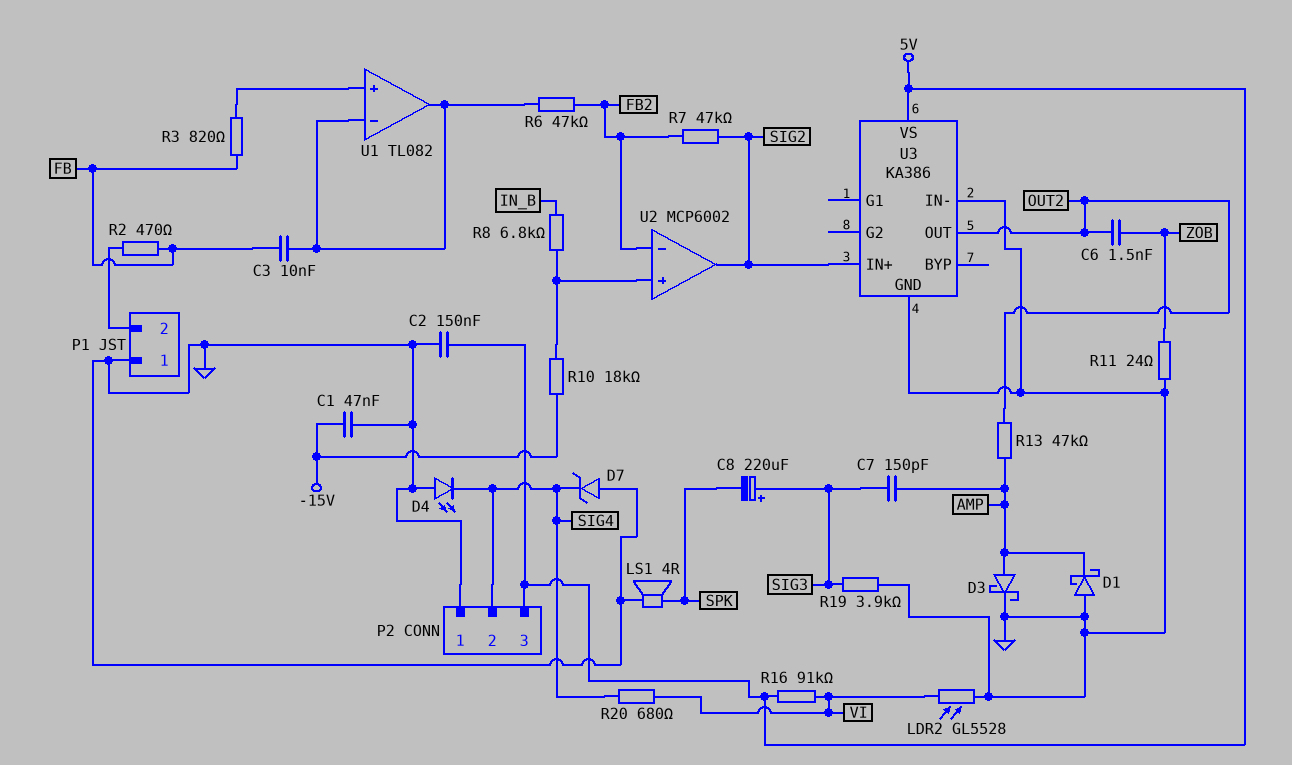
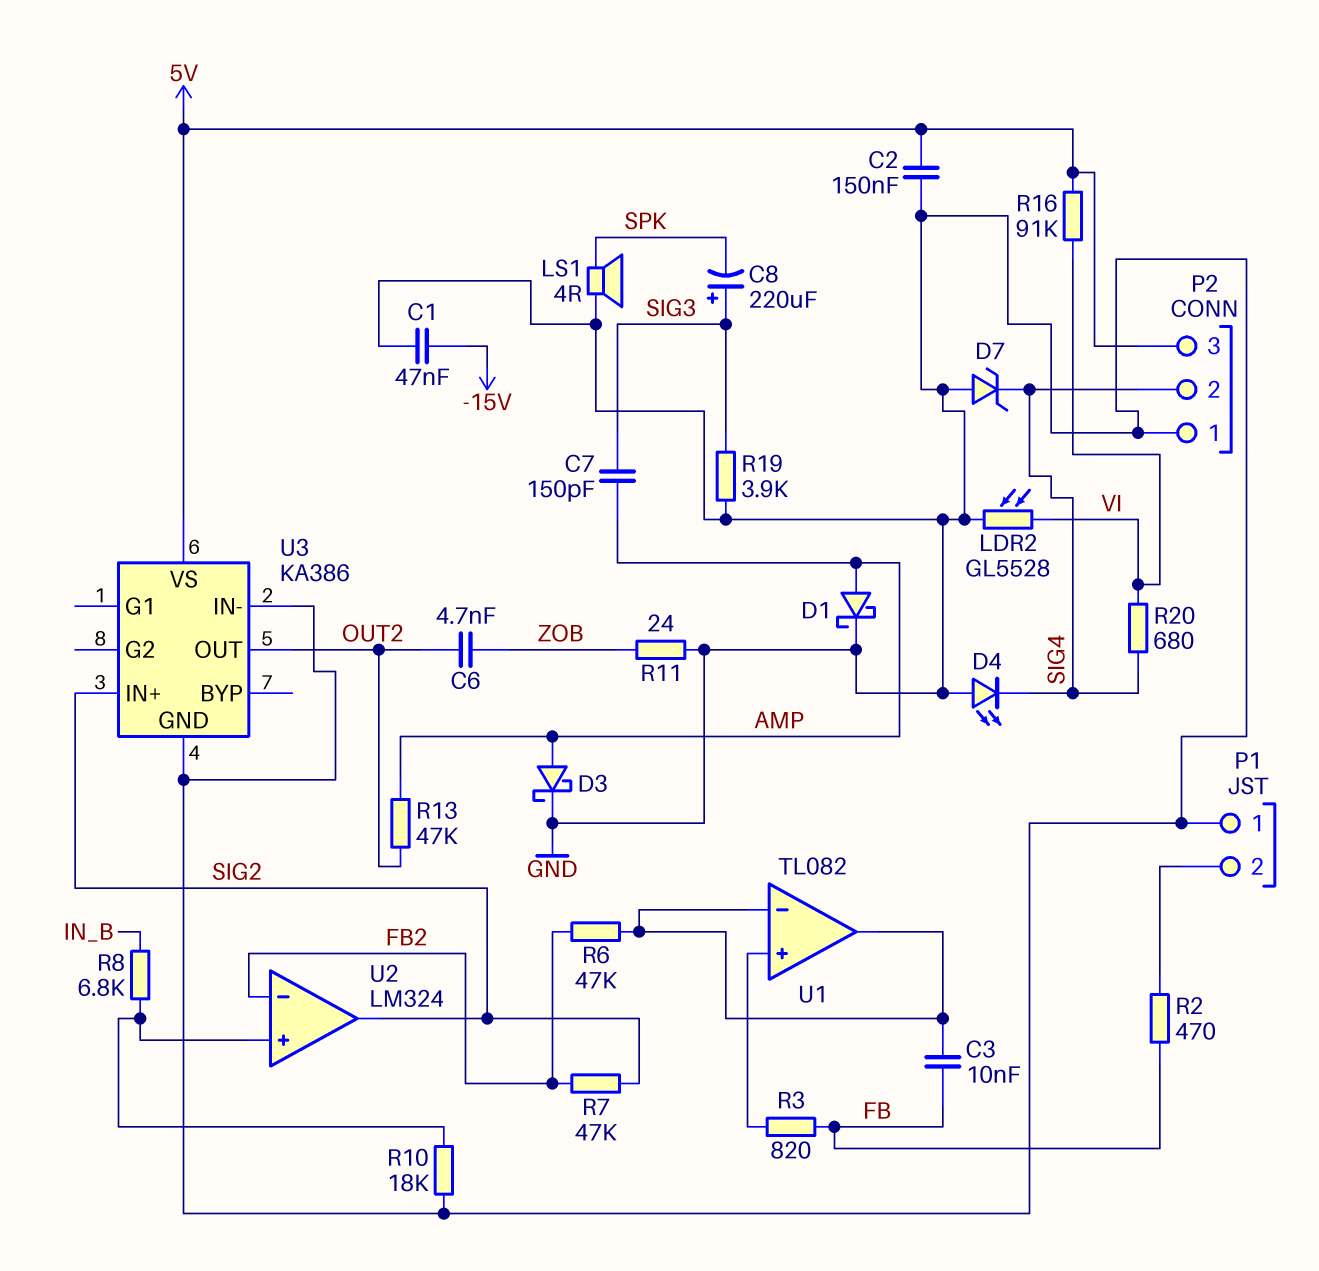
C6: 1.5nF (OUT2, ZOB) -> 4.7nF (OUT2, ZOB)
D1: schottky (A GND, K AMP) -> schottky (A AMP, K GND)
R10: 18k (-15V, U2/in+) -> 18k (GND, U2/in+)
U2: MCP6002 -> LM324

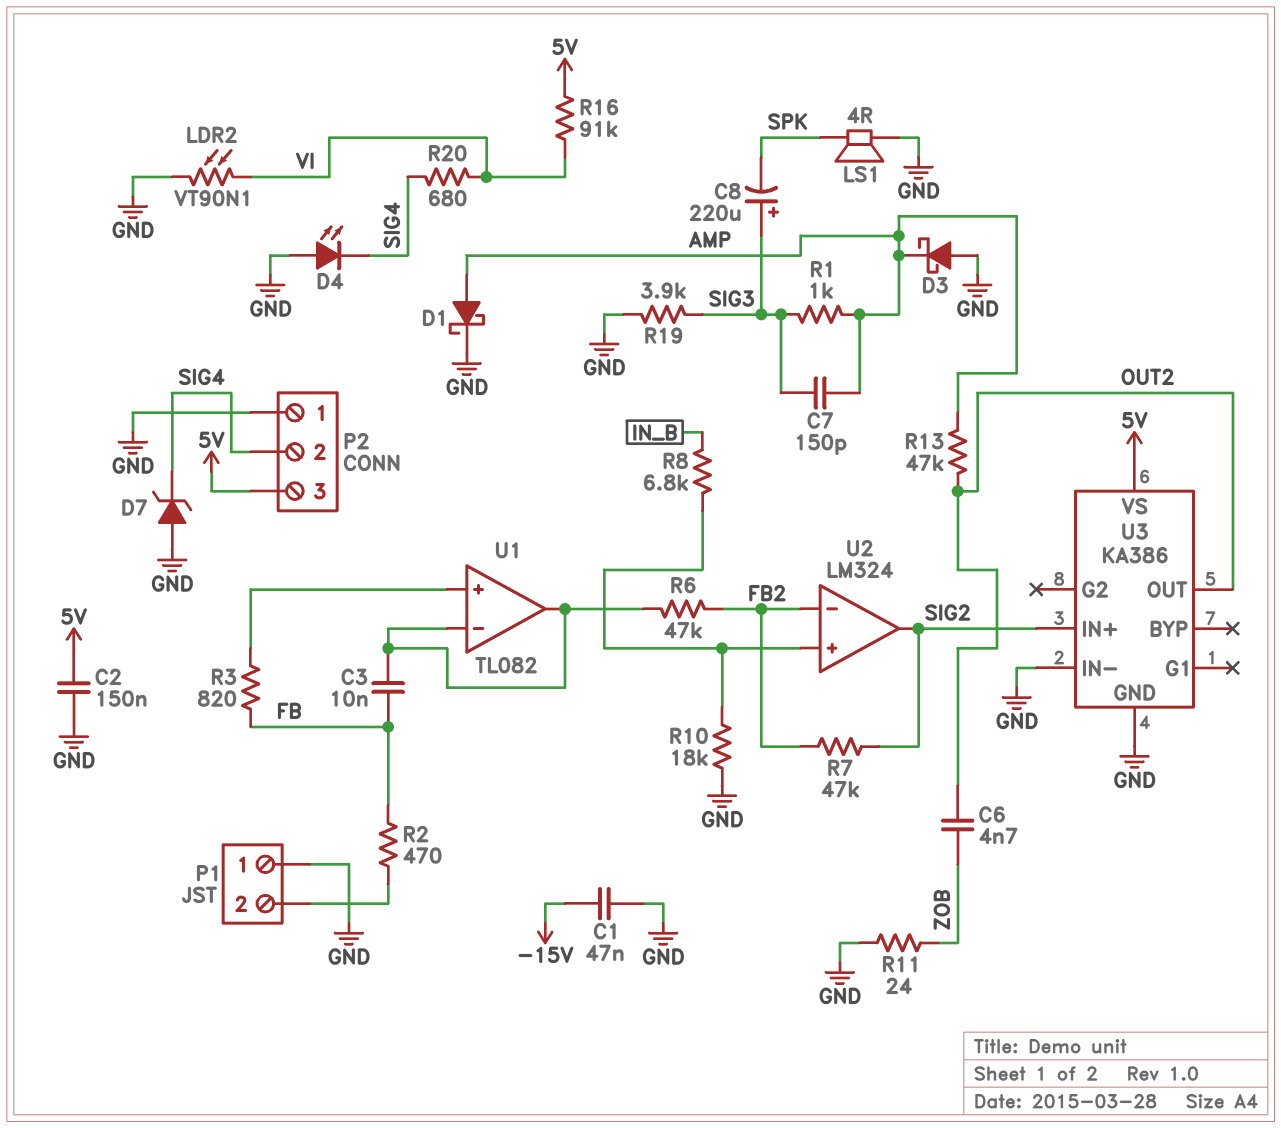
D3: schottky (A AMP, K GND) -> schottky (A GND, K AMP)
LDR2: GL5528 (GND, VI) -> VT90N1 (GND, VI)
R1: none -> 1k (AMP, SIG3)

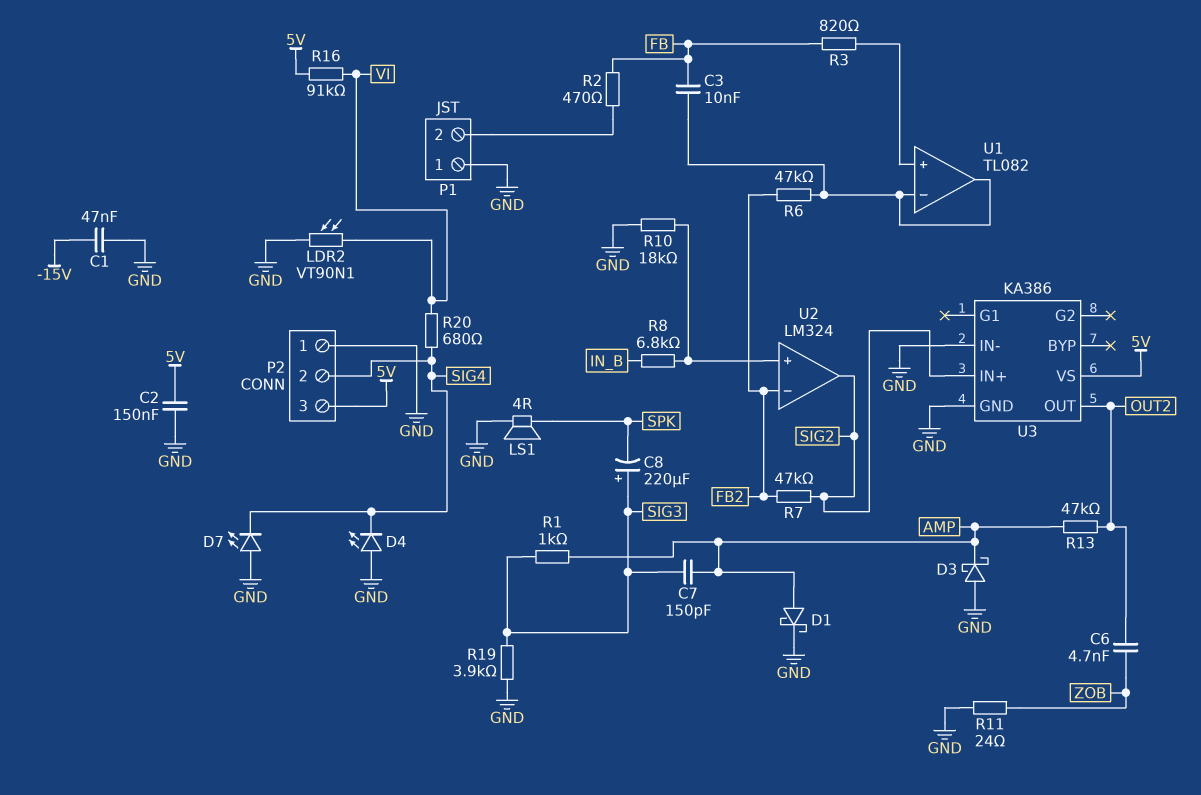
D7: zener (A GND, K SIG4) -> LED (A GND, K SIG4)

